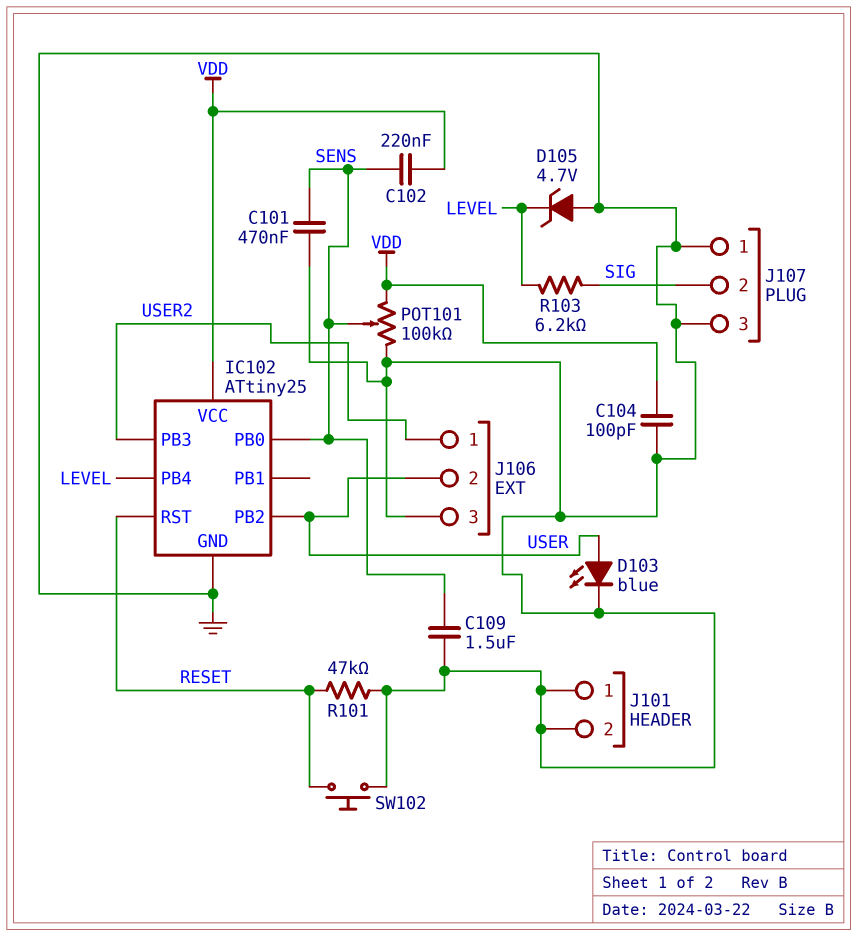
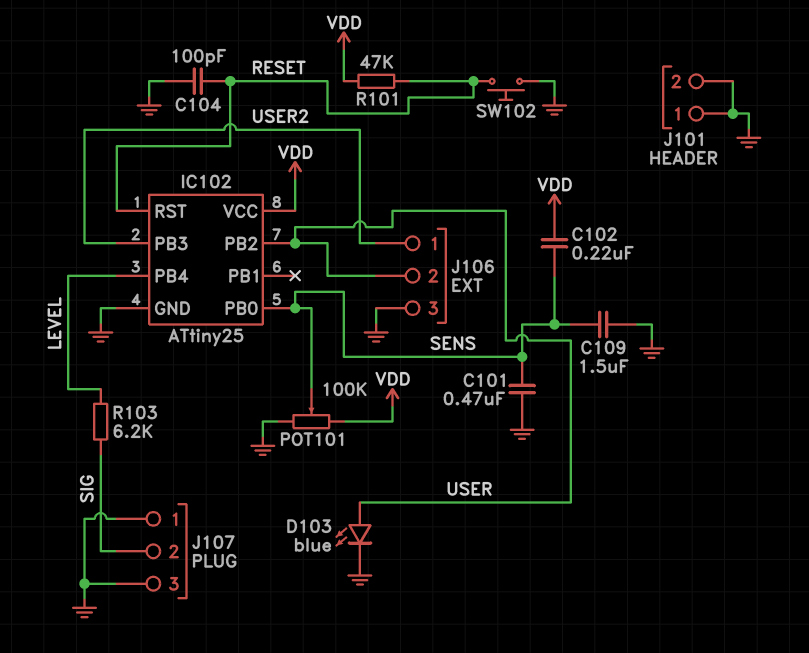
C104: 100pF (GND, VDD) -> 100pF (GND, RESET)
D105: zener 4.7V (A GND, K LEVEL) -> none
R101: 47k (GND, RESET) -> 47k (RESET, VDD)

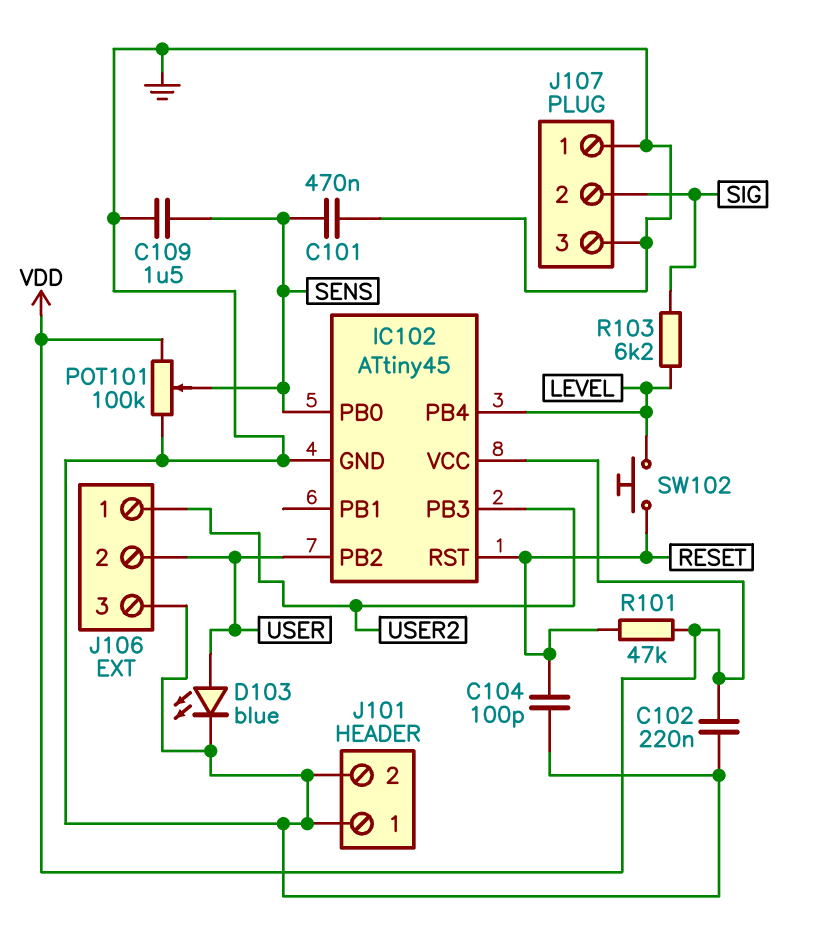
C102: 220nF (SENS, VDD) -> 220nF (GND, VDD)
IC102: ATtiny25 -> ATtiny45
SW102: button (GND, RESET) -> button (LEVEL, RESET)

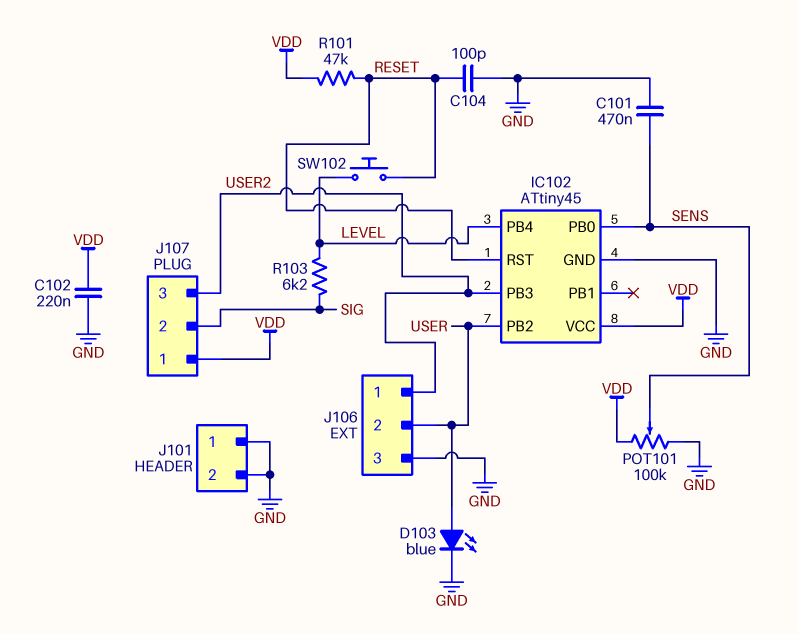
C109: 1.5uF (GND, SENS) -> none
J107 pin 1: GND -> VDD
J107 pin 3: GND -> USER2

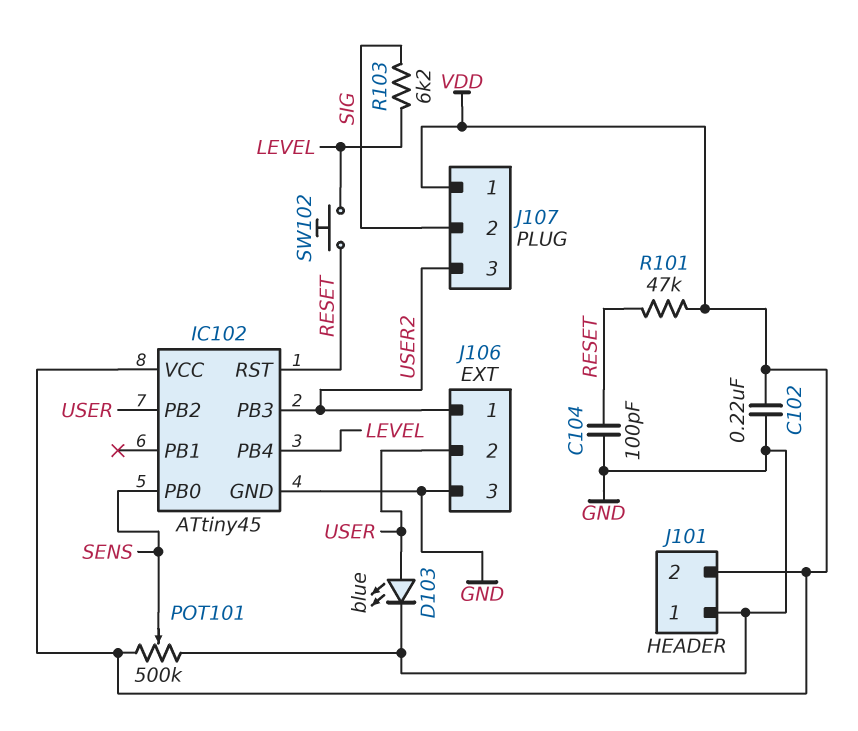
C101: 470nF (GND, SENS) -> none
J101 pin 2: GND -> VDD
POT101: 100k (GND, VDD, wiper SENS) -> 500k (GND, VDD, wiper SENS)

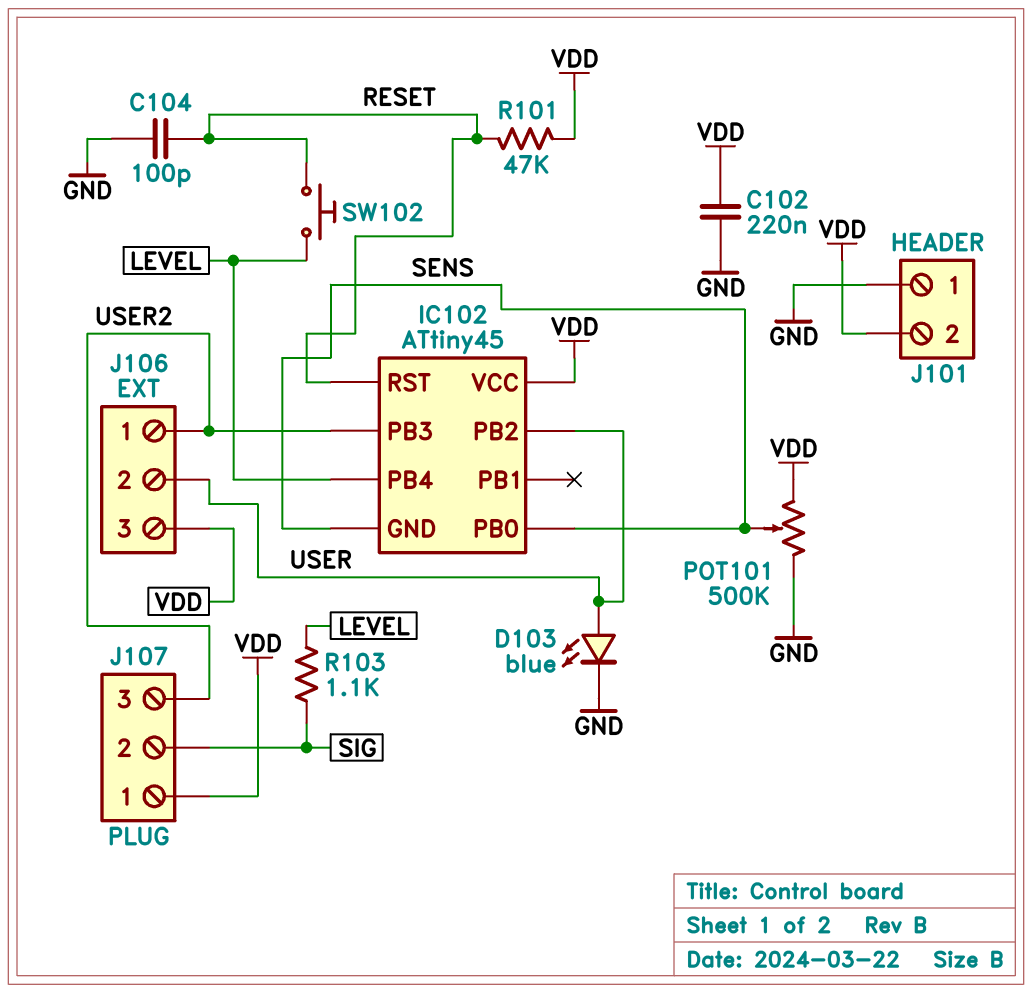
IC102 pin GND: GND -> SENS
J106 pin 3: GND -> VDD
R103: 6.2k (LEVEL, SIG) -> 1.1k (LEVEL, SIG)

